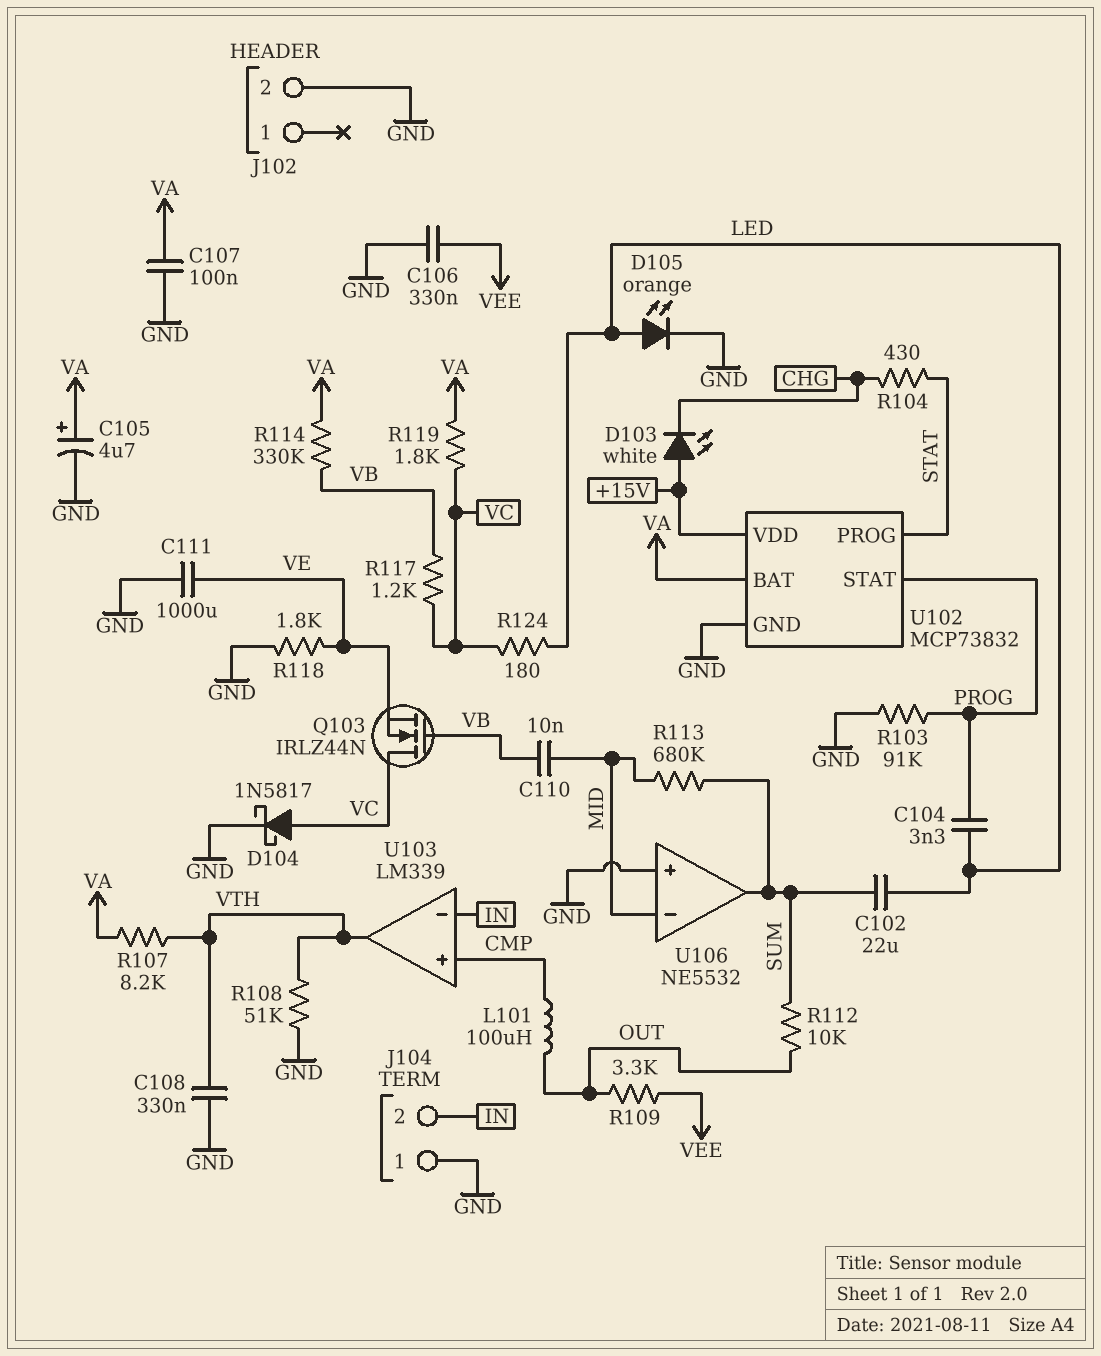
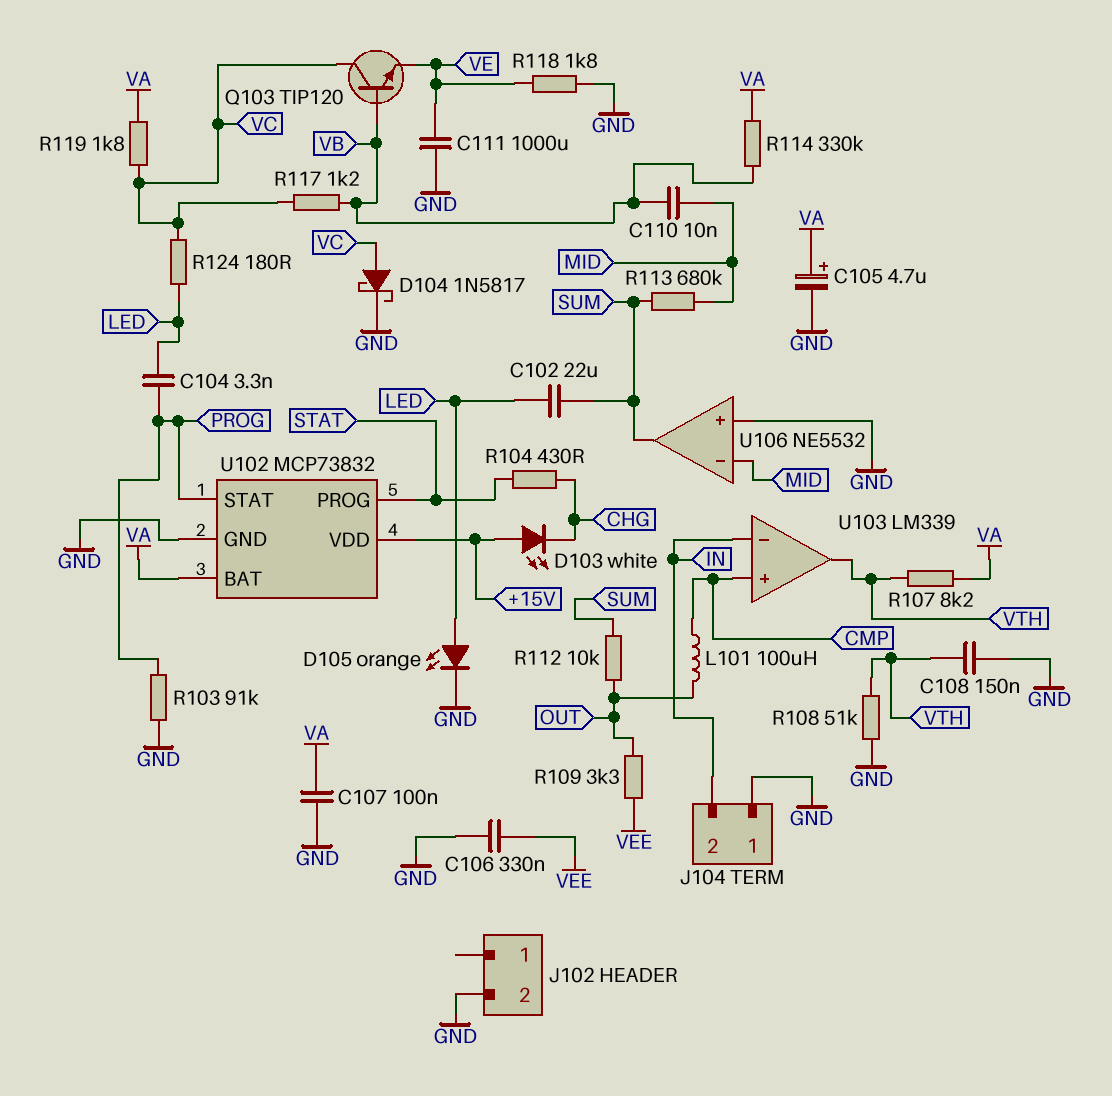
C108: 330nF (GND, VTH) -> 150nF (GND, VTH)
Q103: NMOS IRLZ44N (G VB, D VC, S VE) -> NPN TIP120 (B VB, C VC, E VE)

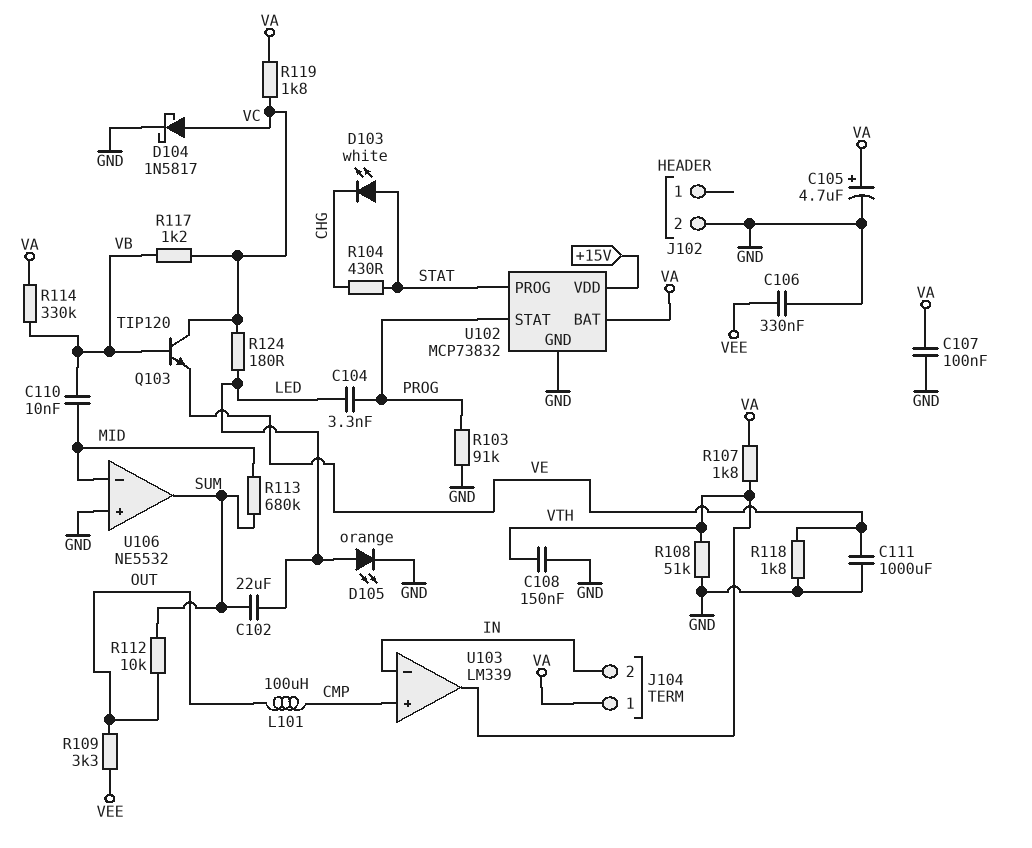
D103: LED white (A +15V, K CHG) -> LED white (A STAT, K CHG)
J104 pin 1: GND -> VA
R107: 8.2k (VA, VTH) -> 1.8k (VA, VTH)

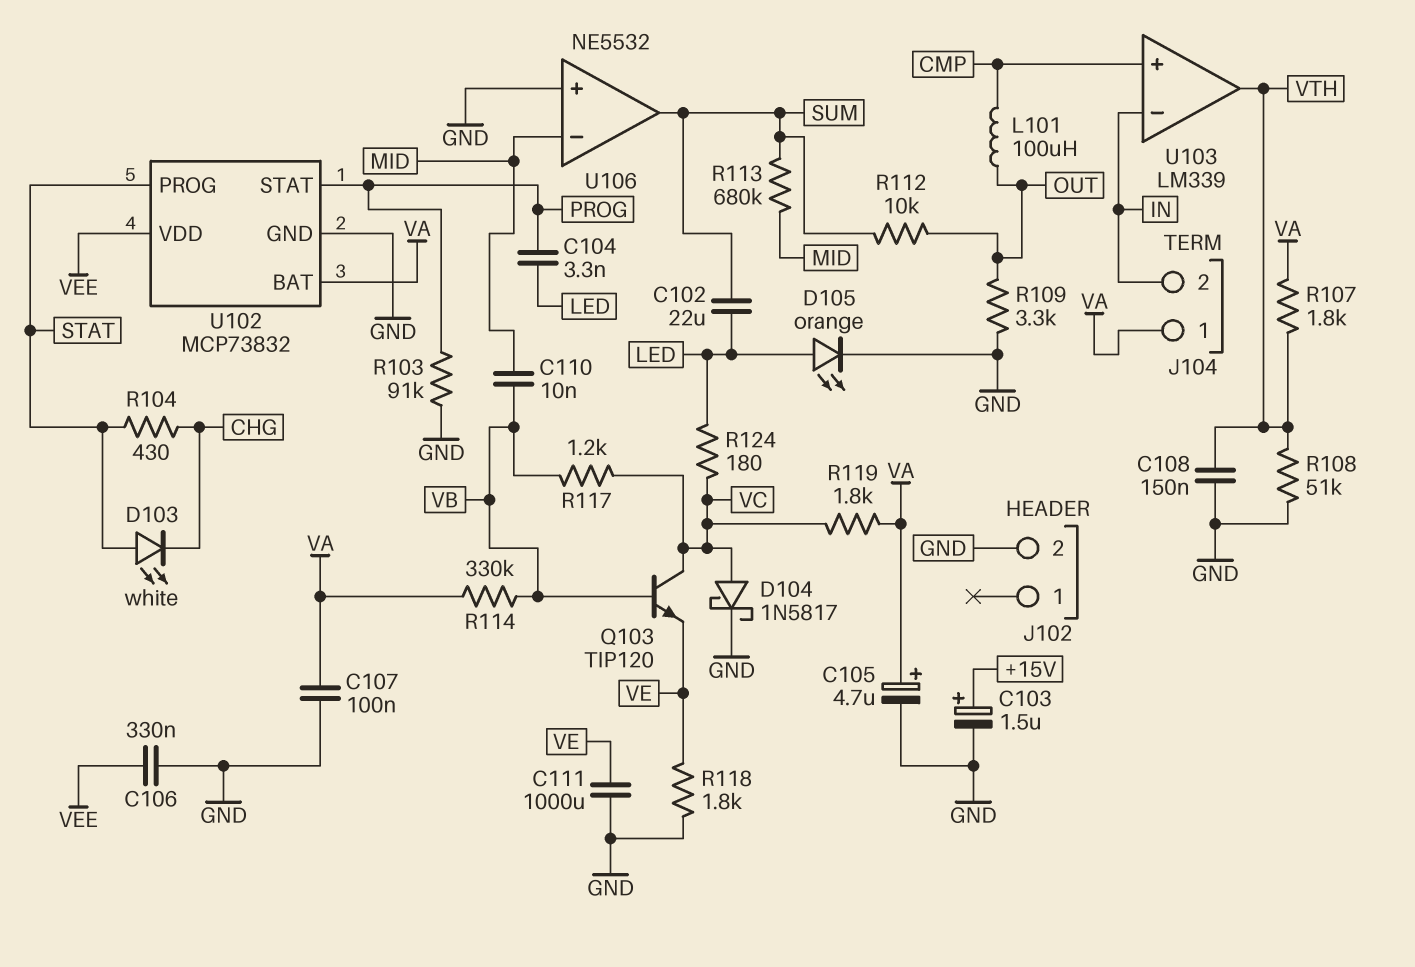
C103: none -> 1.5uF (plus +15V, minus GND)
R109: 3.3k (OUT, VEE) -> 3.3k (GND, OUT)
U102 pin VDD: +15V -> VEE

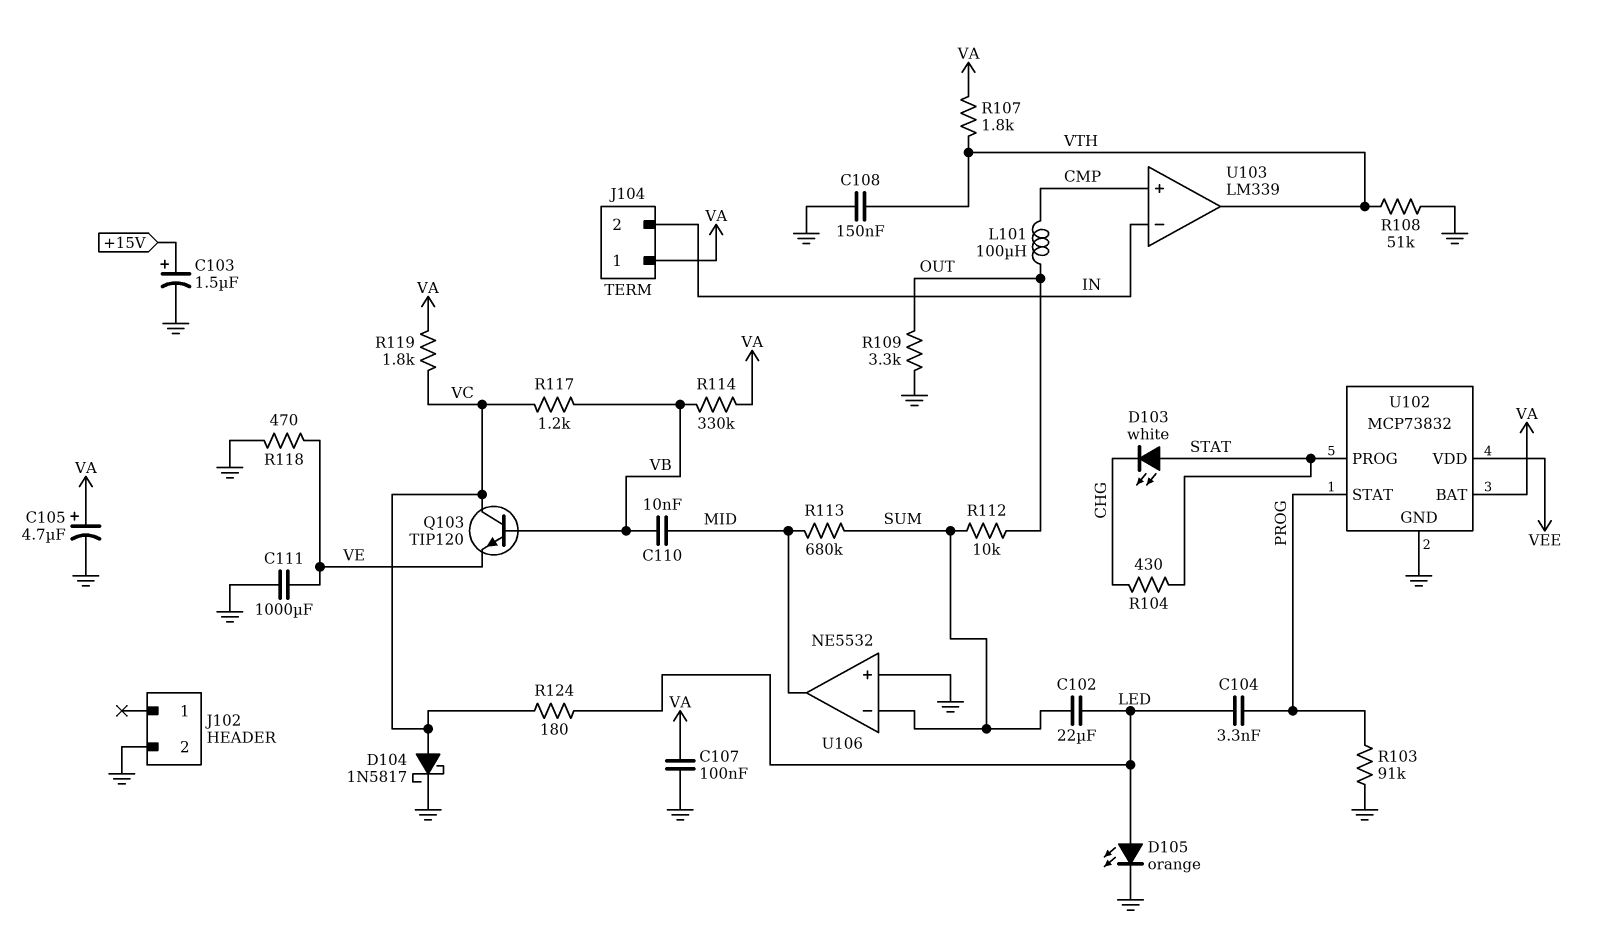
C106: 330nF (GND, VEE) -> none
R118: 1.8k (GND, VE) -> 470 (GND, VE)
U106 pin in-: MID -> SUM
U106 pin out: SUM -> MID

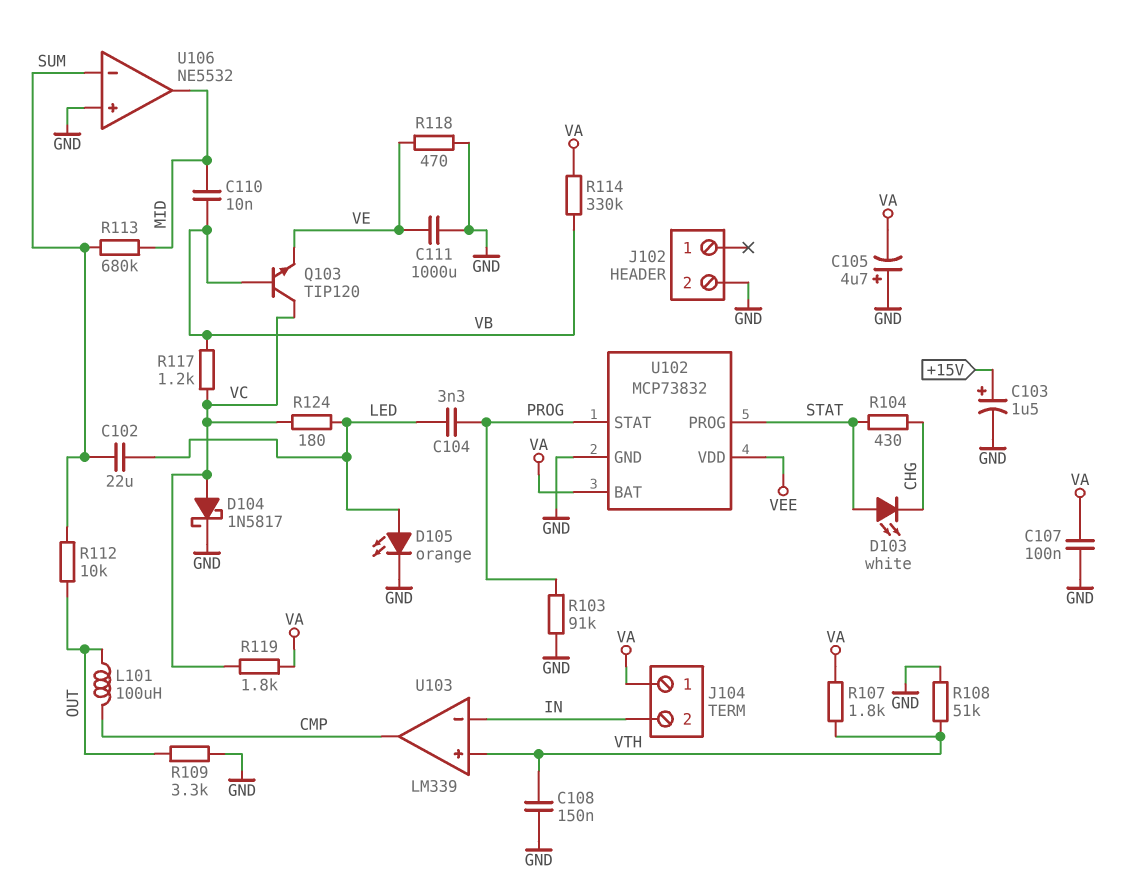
C105: 4.7uF (plus VA, minus GND) -> 4.7uF (plus GND, minus VA)
U103 pin in+: CMP -> VTH
U103 pin out: VTH -> CMP

